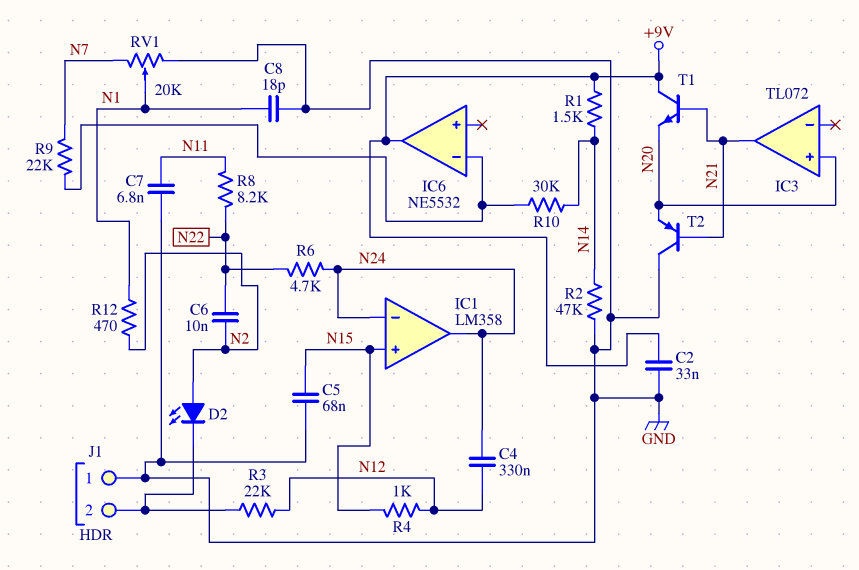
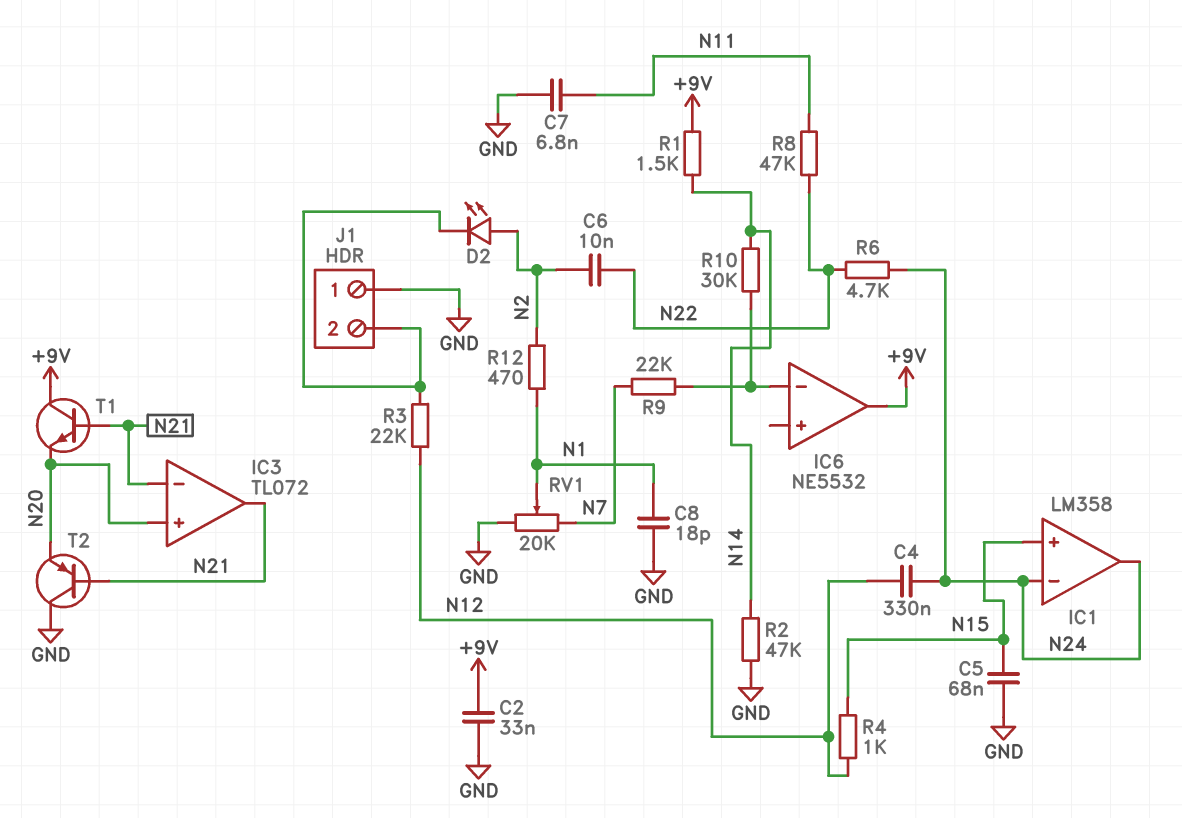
IC3 pin in-: none -> N21
R8: 8.2k (N11, N22) -> 47k (N11, N22)

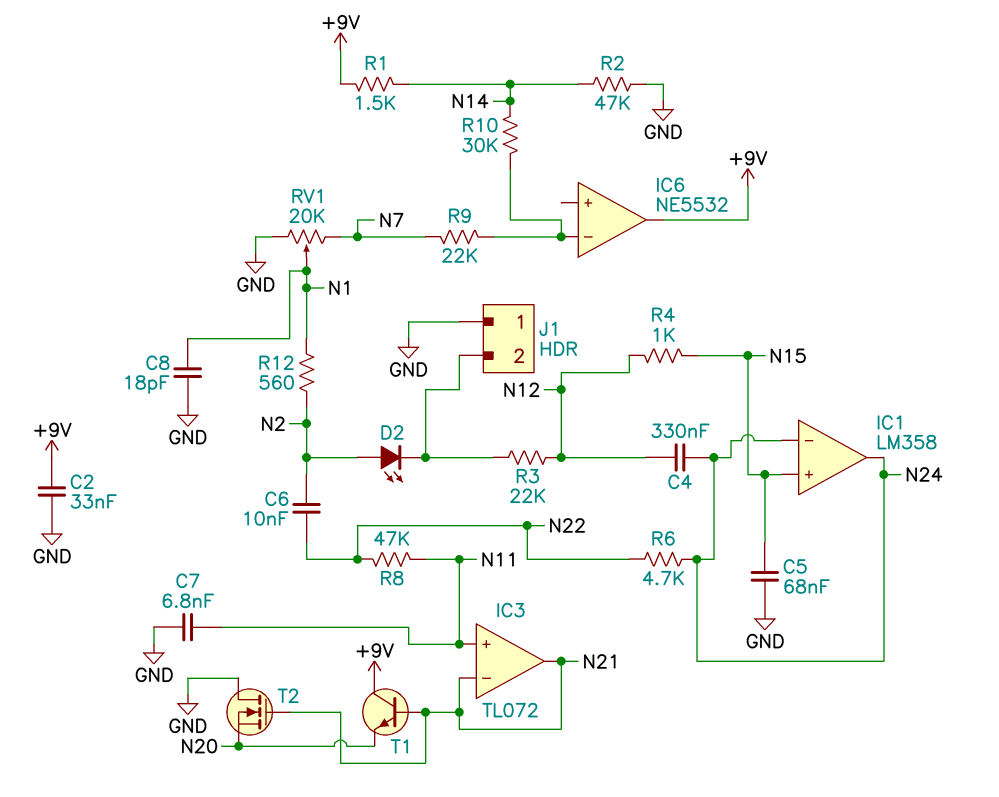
IC3 pin in+: N20 -> N11
R12: 470 (N1, N2) -> 560 (N1, N2)
T2: PNP (B N21, C GND, E N20) -> NMOS (G N21, D GND, S N20)

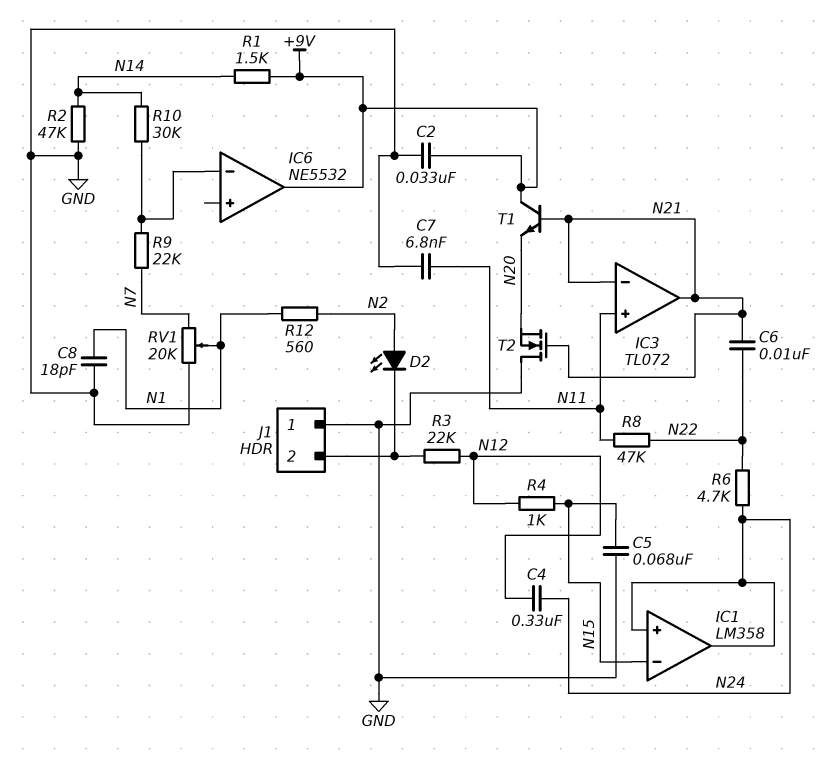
C6: 10nF (N2, N22) -> 10nF (N21, N22)
IC1 pin in+: N15 -> N24
IC1 pin in-: N24 -> N15

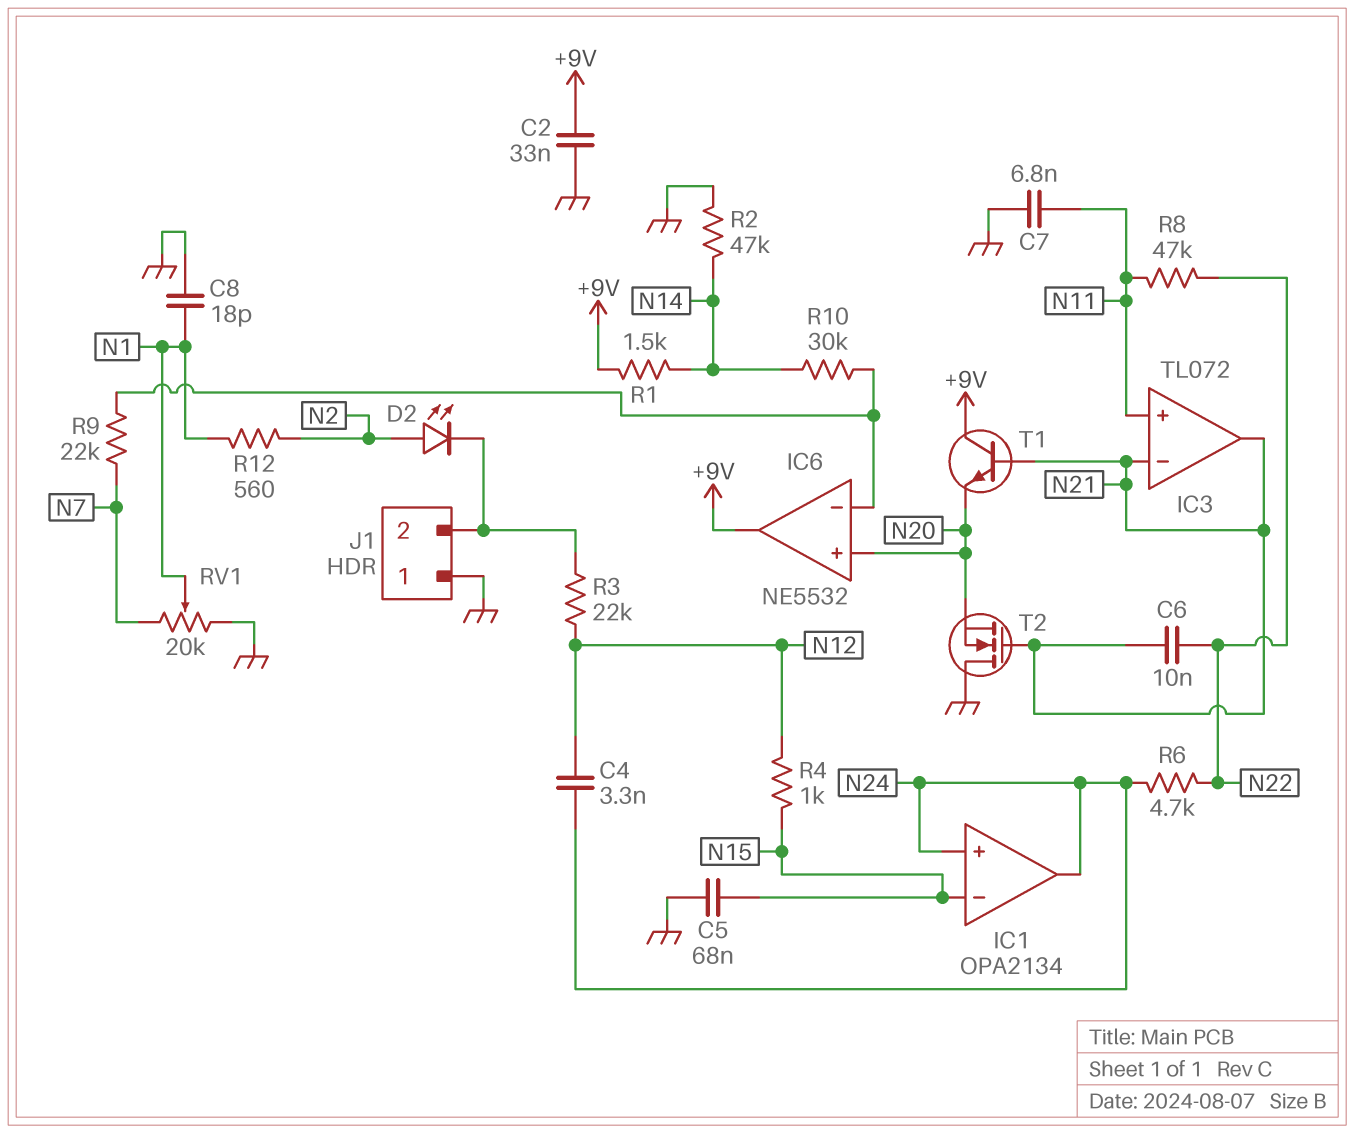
C4: 330nF (N12, N24) -> 3.3nF (N12, N24)
IC1: LM358 -> OPA2134
IC6 pin in+: none -> N20

